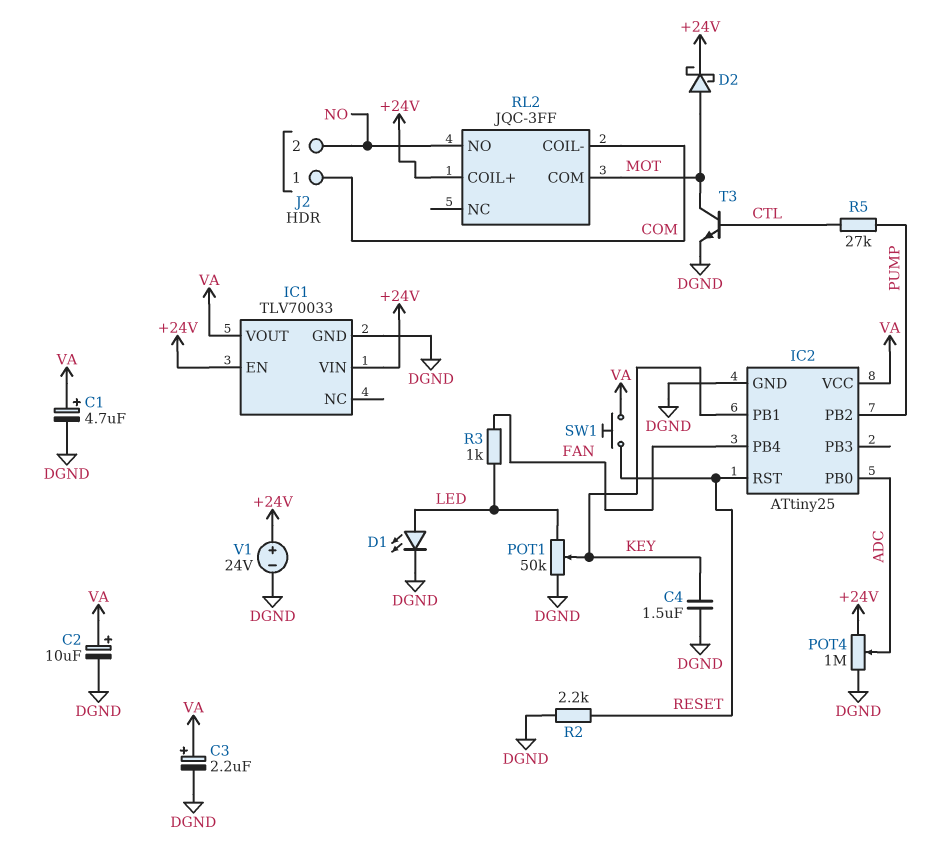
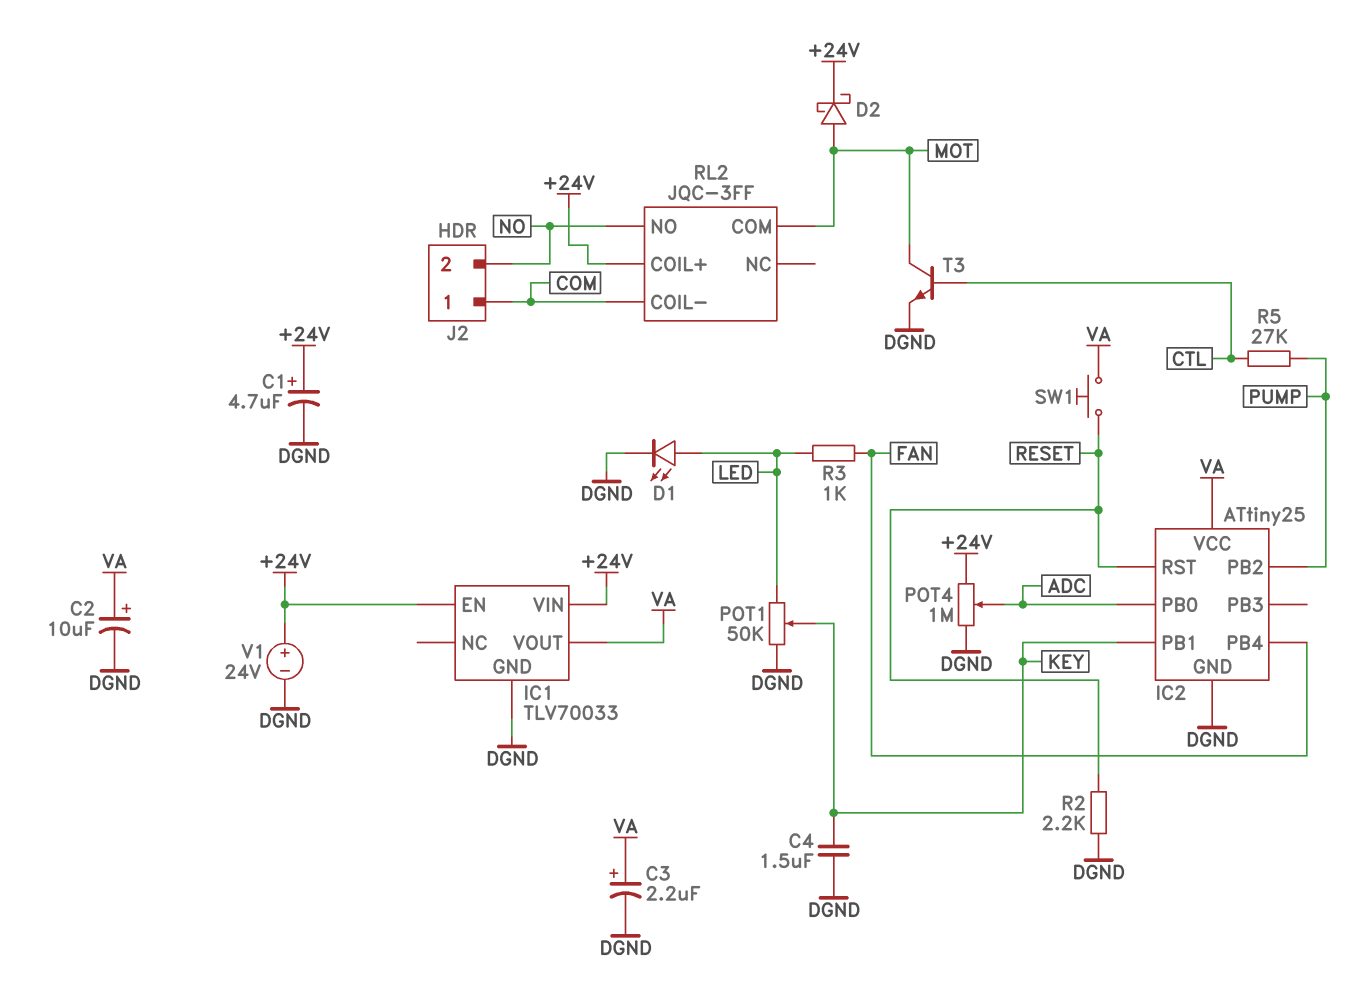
C1: 4.7uF (plus VA, minus DGND) -> 4.7uF (plus +24V, minus DGND)

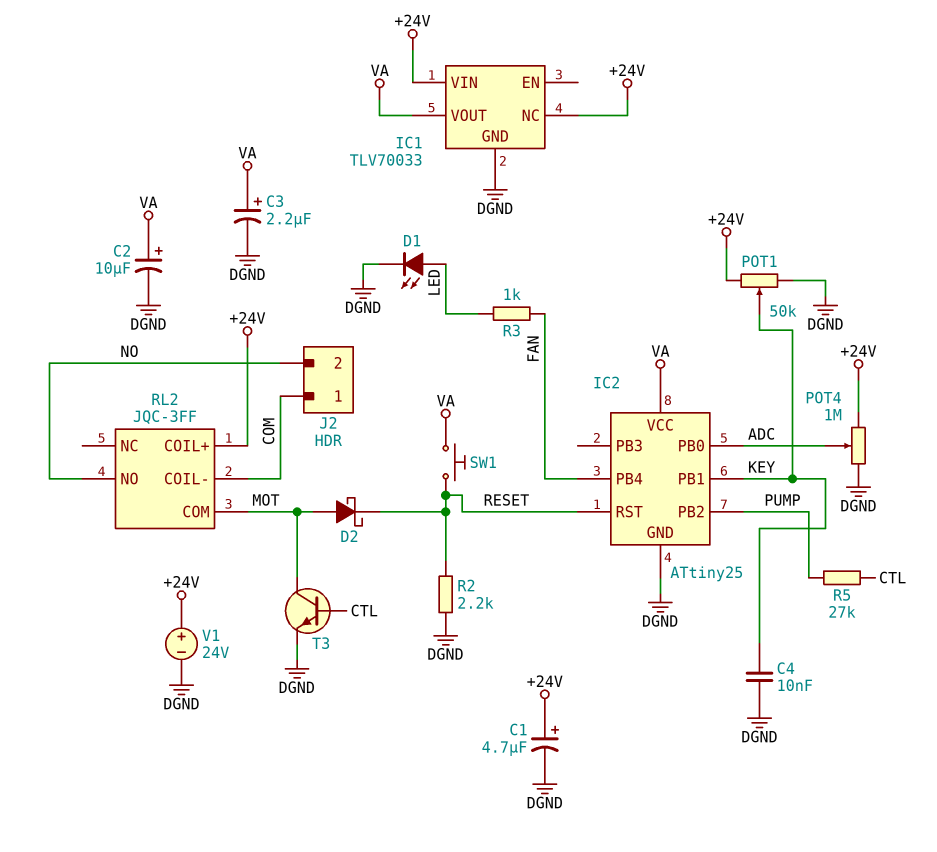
C4: 1.5uF (DGND, KEY) -> 10nF (DGND, KEY)
D2: schottky (A MOT, K +24V) -> schottky (A MOT, K RESET)
IC1 pin EN: +24V -> none
IC1 pin NC: none -> +24V
POT1: 50k (DGND, LED, wiper KEY) -> 50k (+24V, DGND, wiper KEY)

